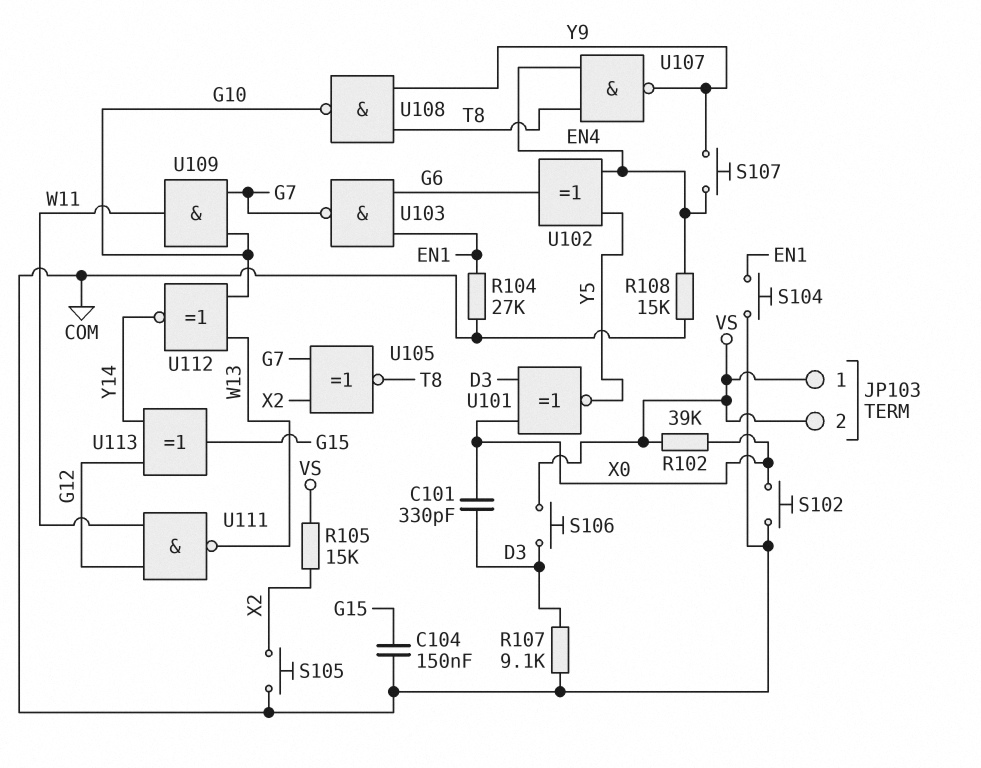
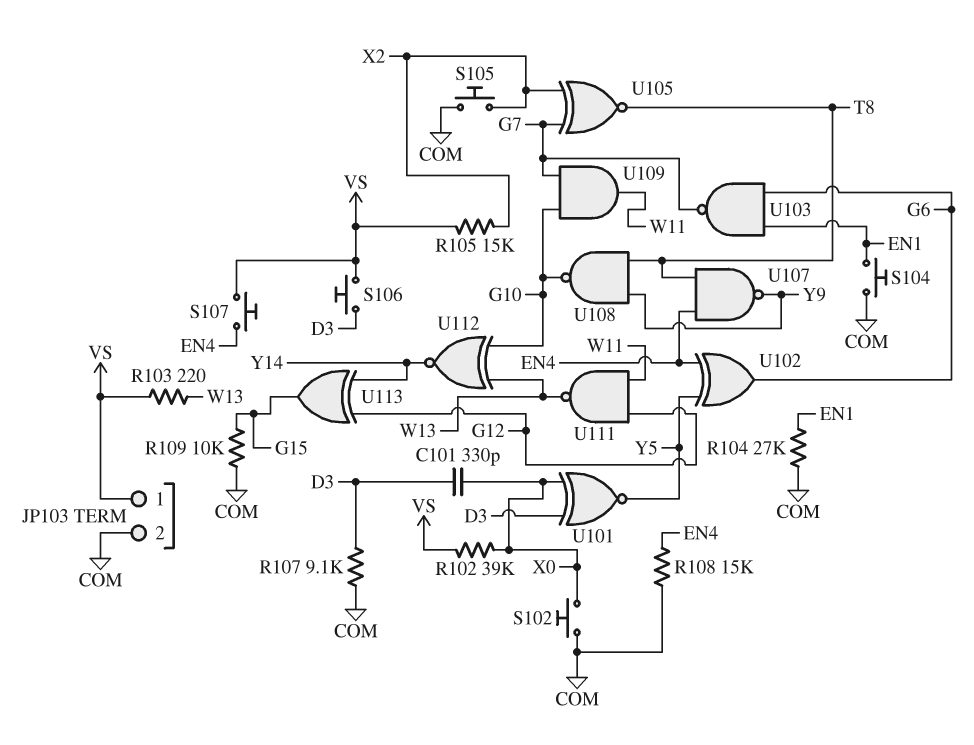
C104: 150nF (COM, G15) -> none
JP103 pin 2: VS -> COM
R103: none -> 220 (VS, W13)
R109: none -> 10k (COM, G15)
S107: button (EN4, Y9) -> button (EN4, VS)

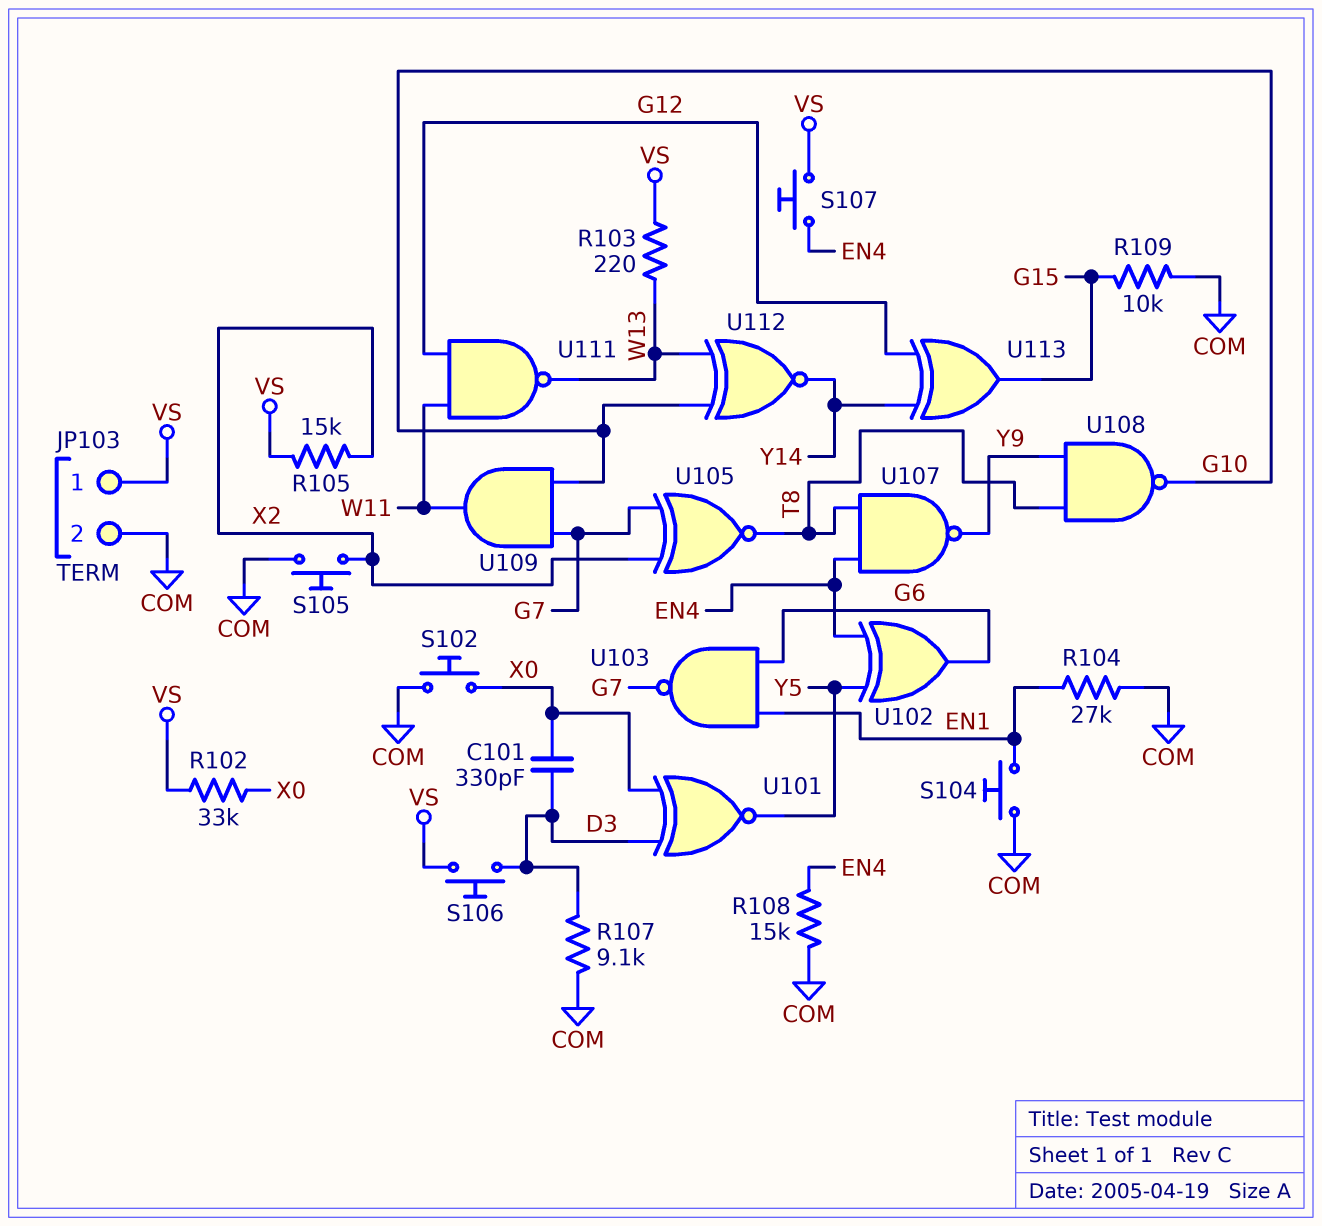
R102: 39k (VS, X0) -> 33k (VS, X0)

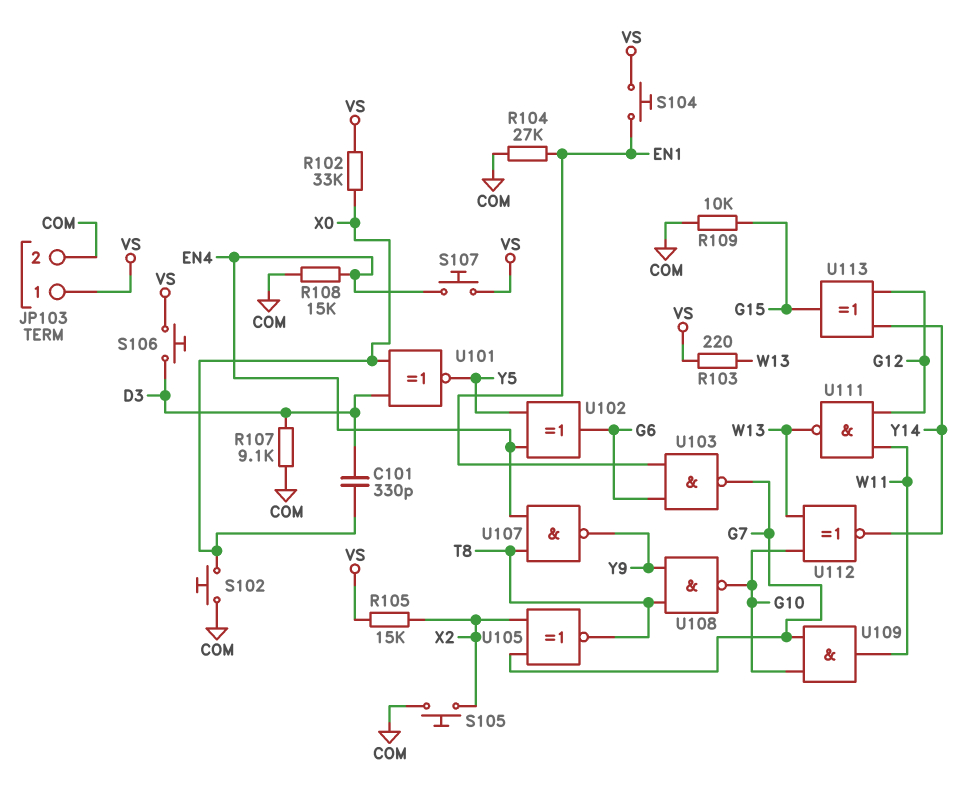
S104: button (COM, EN1) -> button (EN1, VS)

